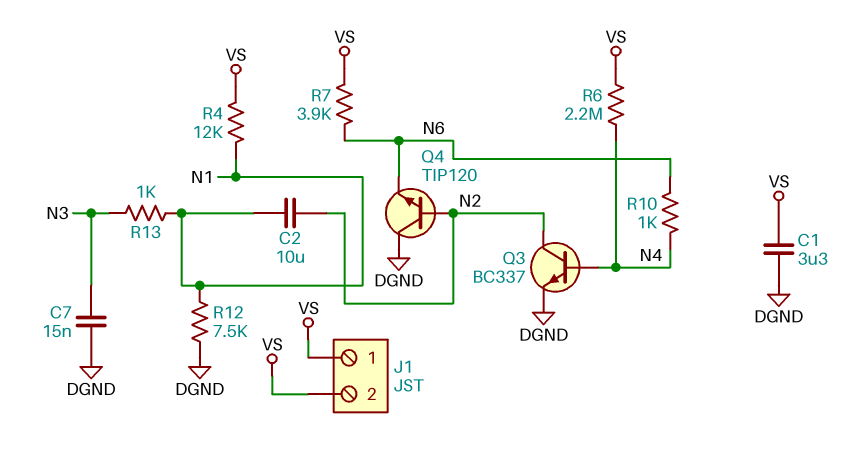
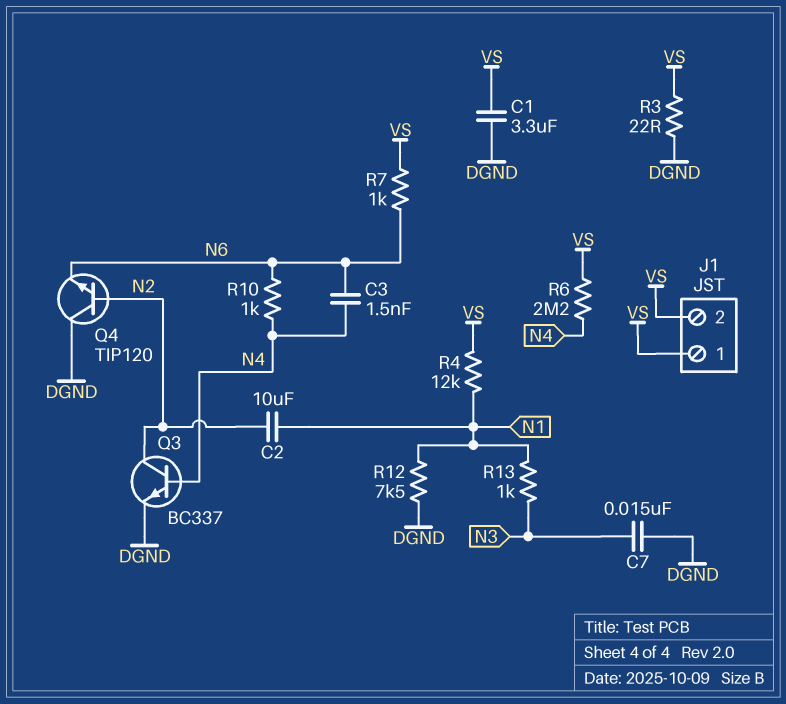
C3: none -> 1.5nF (N4, N6)
R3: none -> 22 (DGND, VS)
R7: 3.9k (N6, VS) -> 1k (N6, VS)

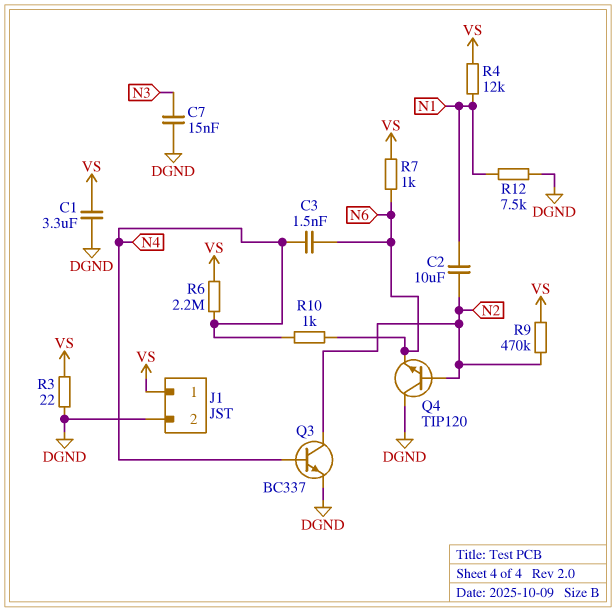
J1 pin 2: VS -> DGND
R9: none -> 470k (N2, VS)
R13: 1k (N1, N3) -> none

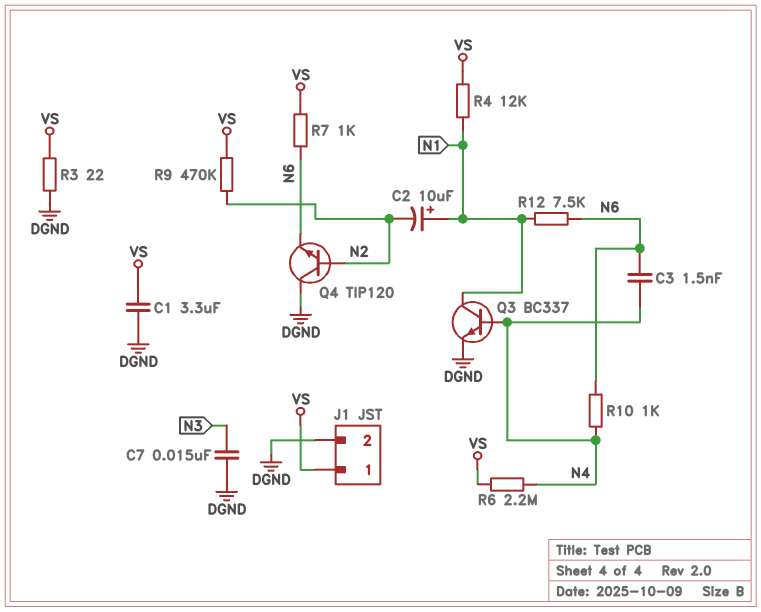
C2: 10uF (N1, N2) -> 10uF (plus N1, minus N2)
Q3: NPN BC337 (B N4, C N2, E DGND) -> NPN BC337 (B N4, C N1, E DGND)
R12: 7.5k (DGND, N1) -> 7.5k (N1, N6)

